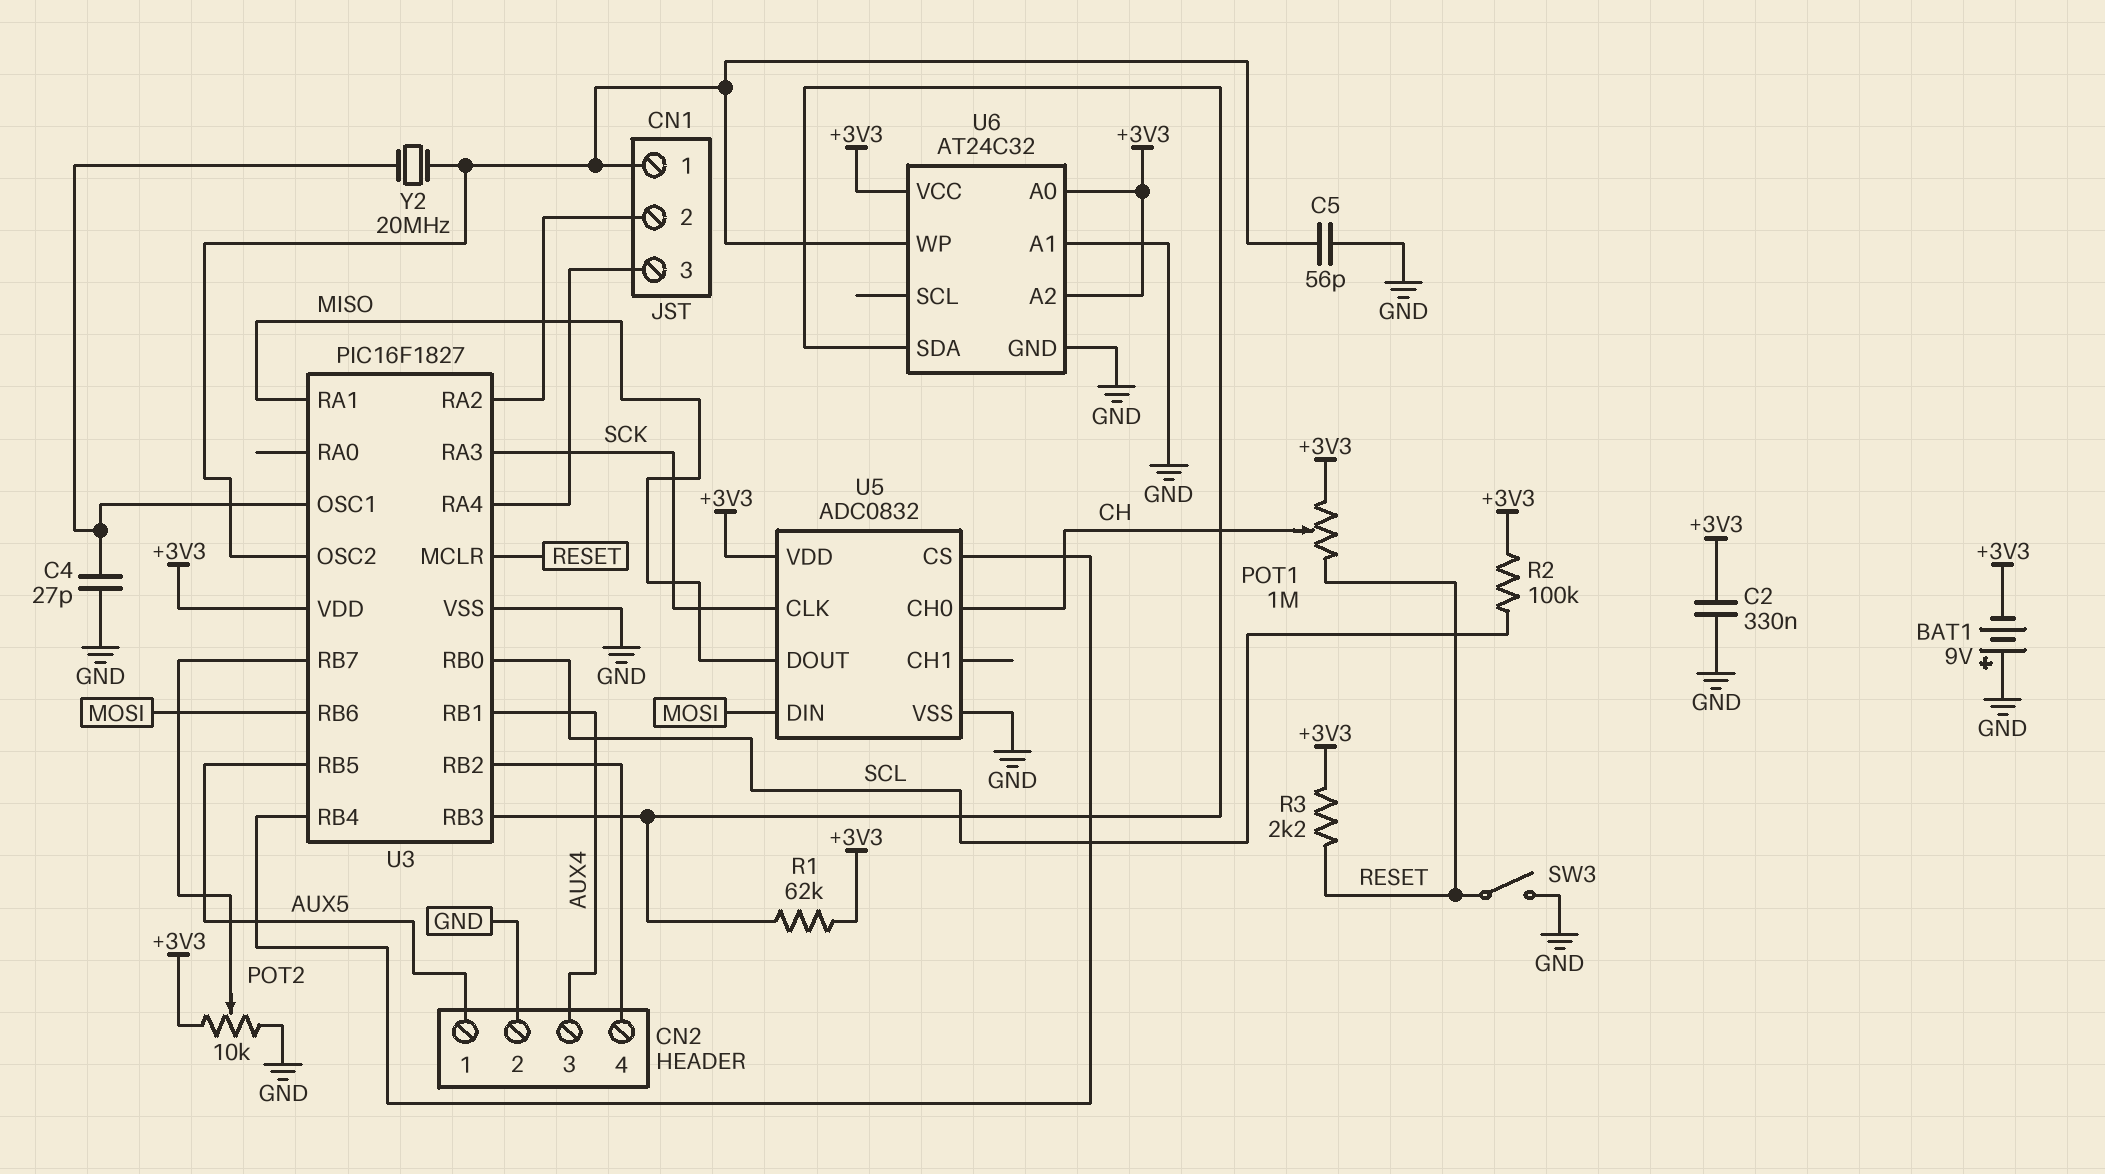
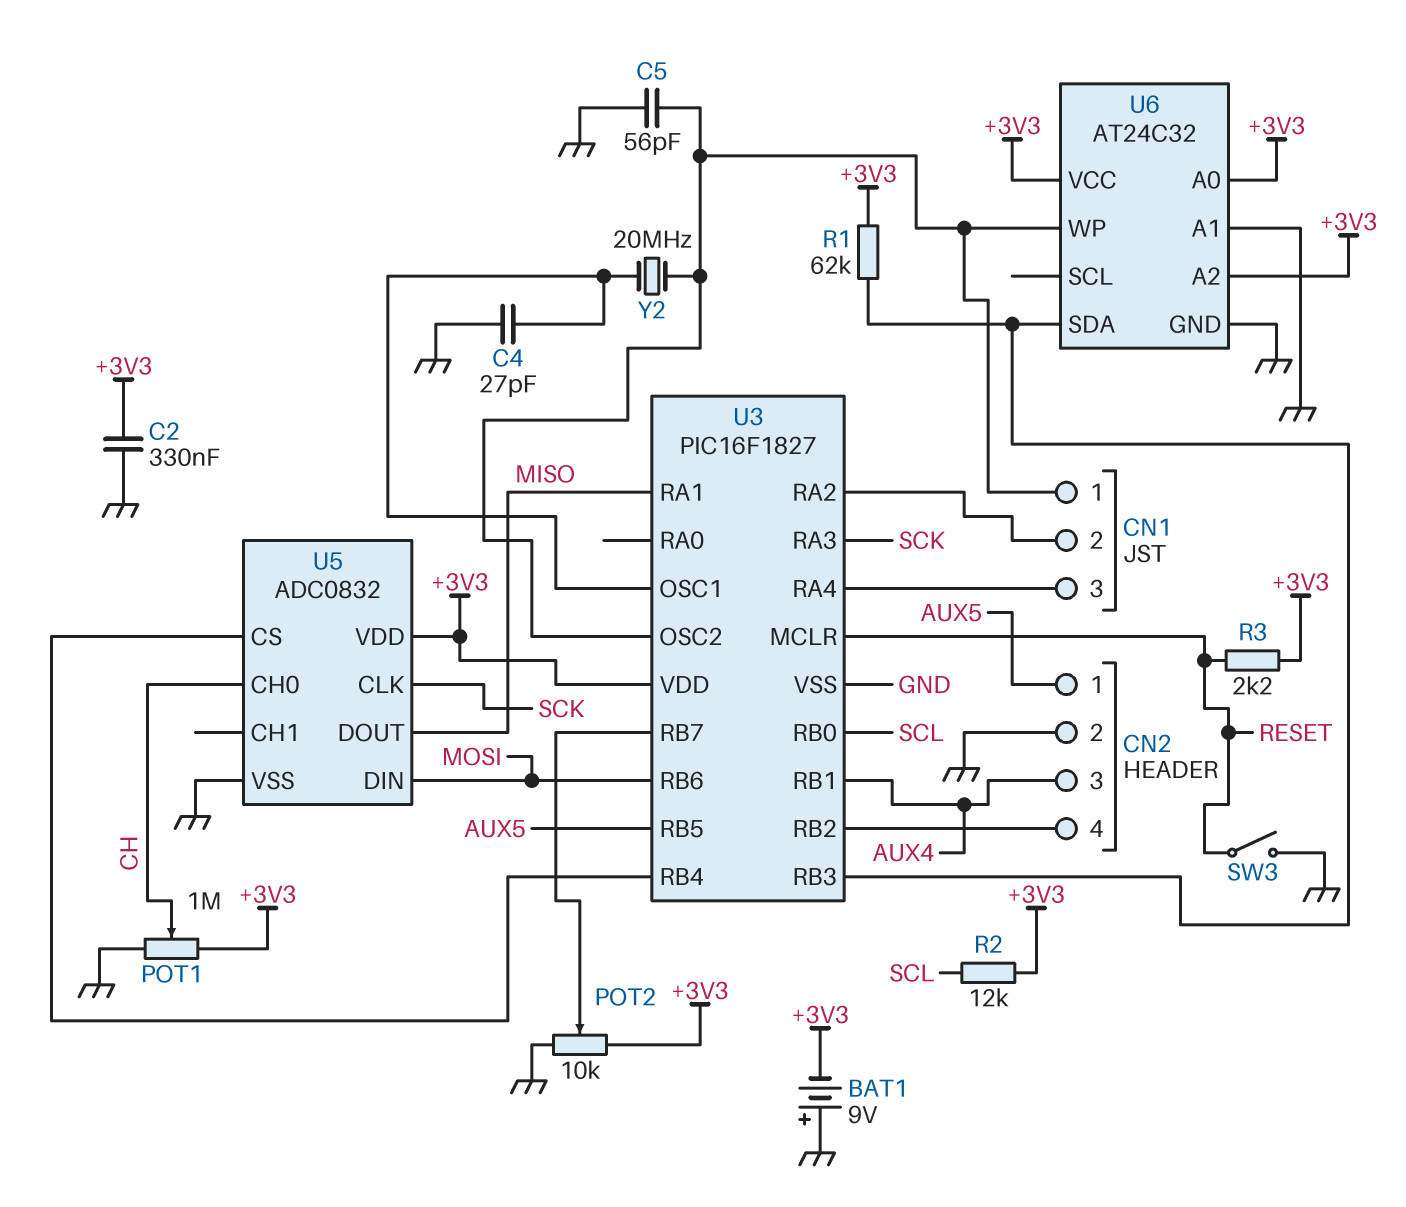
POT1: 1M (+3V3, RESET, wiper CH) -> 1M (+3V3, GND, wiper CH)
R2: 100k (+3V3, SCL) -> 12k (+3V3, SCL)

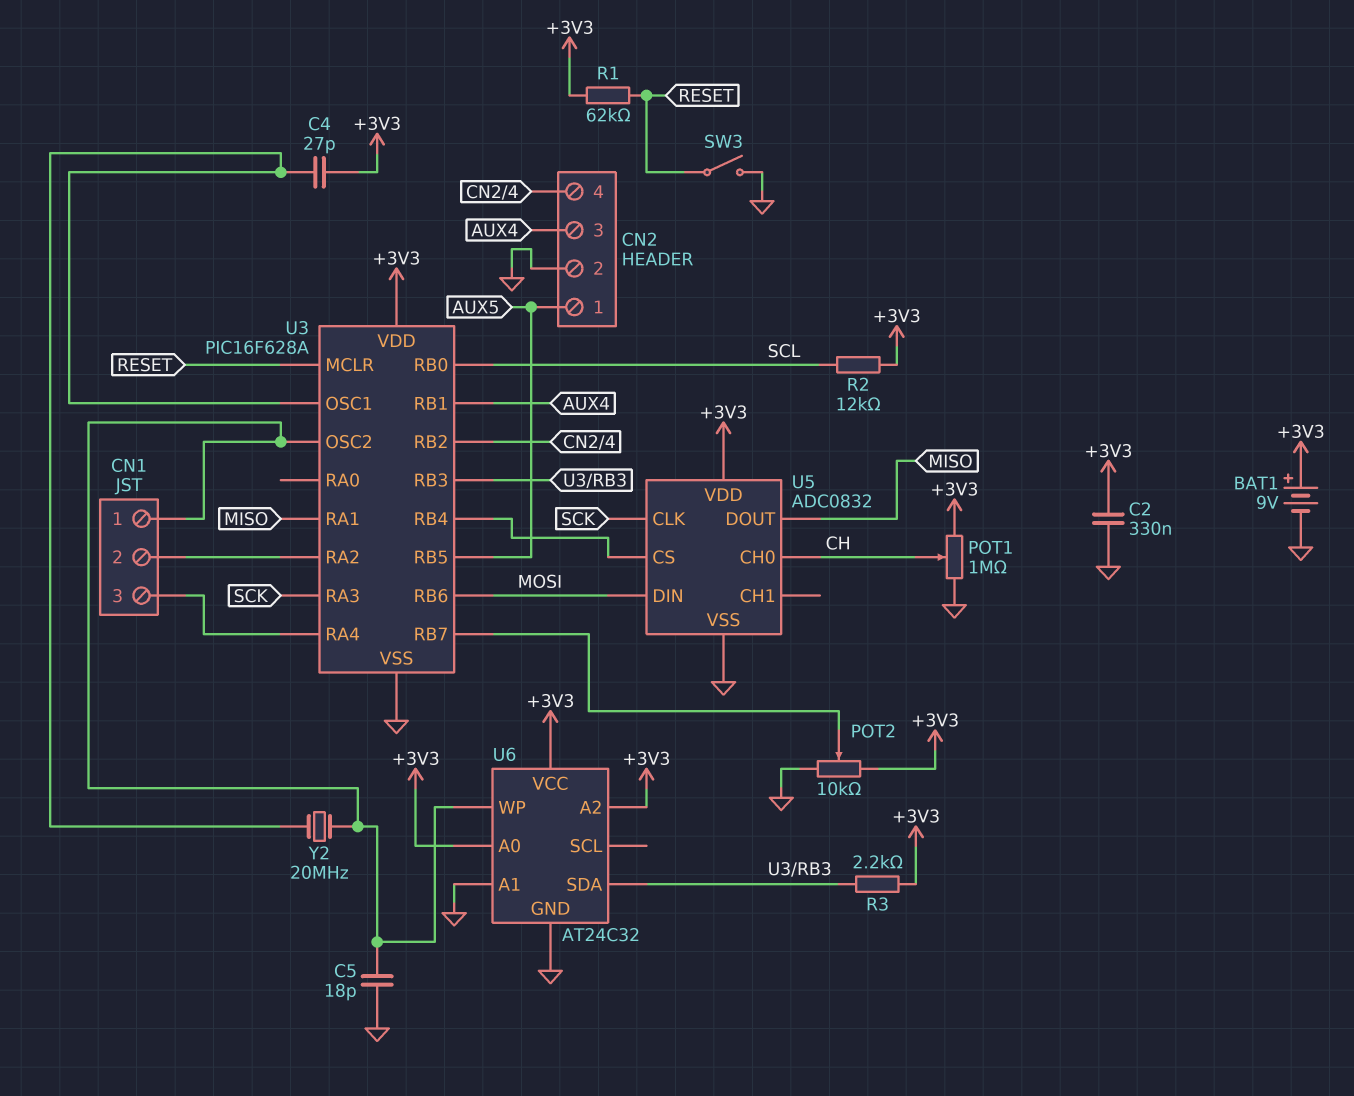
BAT1: 9V (plus GND, minus +3V3) -> 9V (plus +3V3, minus GND)
C4: 27pF (GND, U3/OSC1) -> 27pF (+3V3, U3/OSC1)
C5: 56pF (CN1/1, GND) -> 18pF (CN1/1, GND)
R1: 62k (+3V3, U3/RB3) -> 62k (+3V3, RESET)
R3: 2.2k (+3V3, RESET) -> 2.2k (+3V3, U3/RB3)
U3: PIC16F1827 -> PIC16F628A

